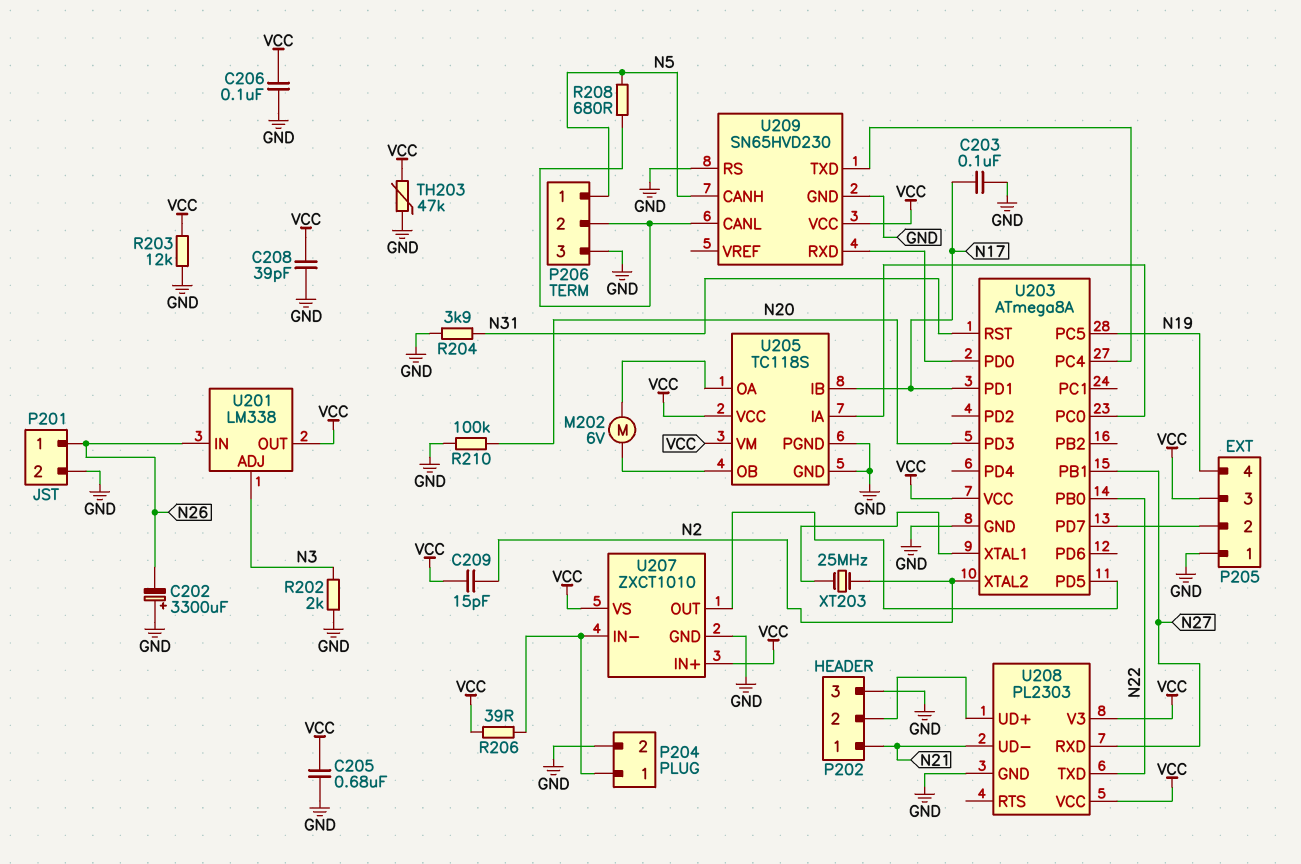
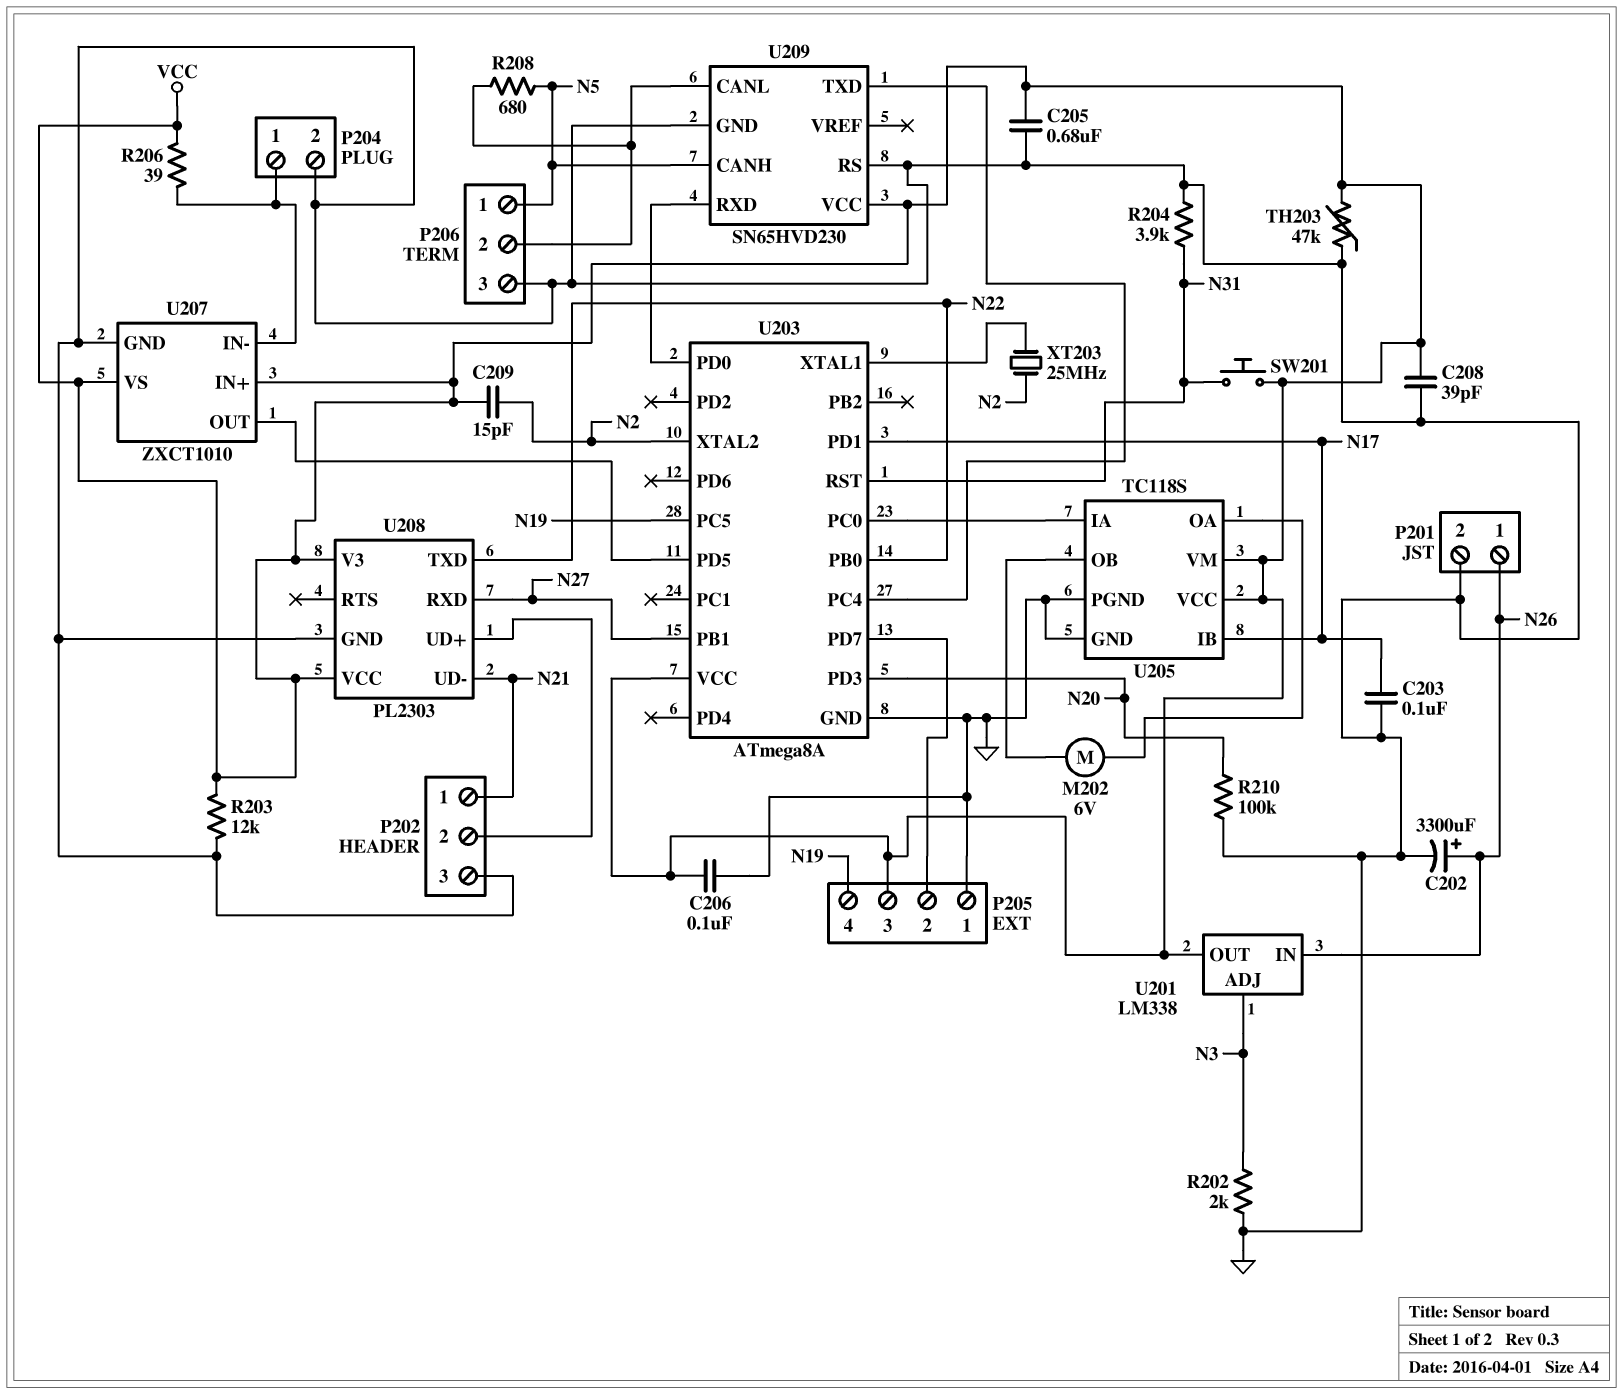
C202: 3300uF (plus GND, minus N26) -> 3300uF (plus N26, minus GND)
SW201: none -> button (N31, VCC)

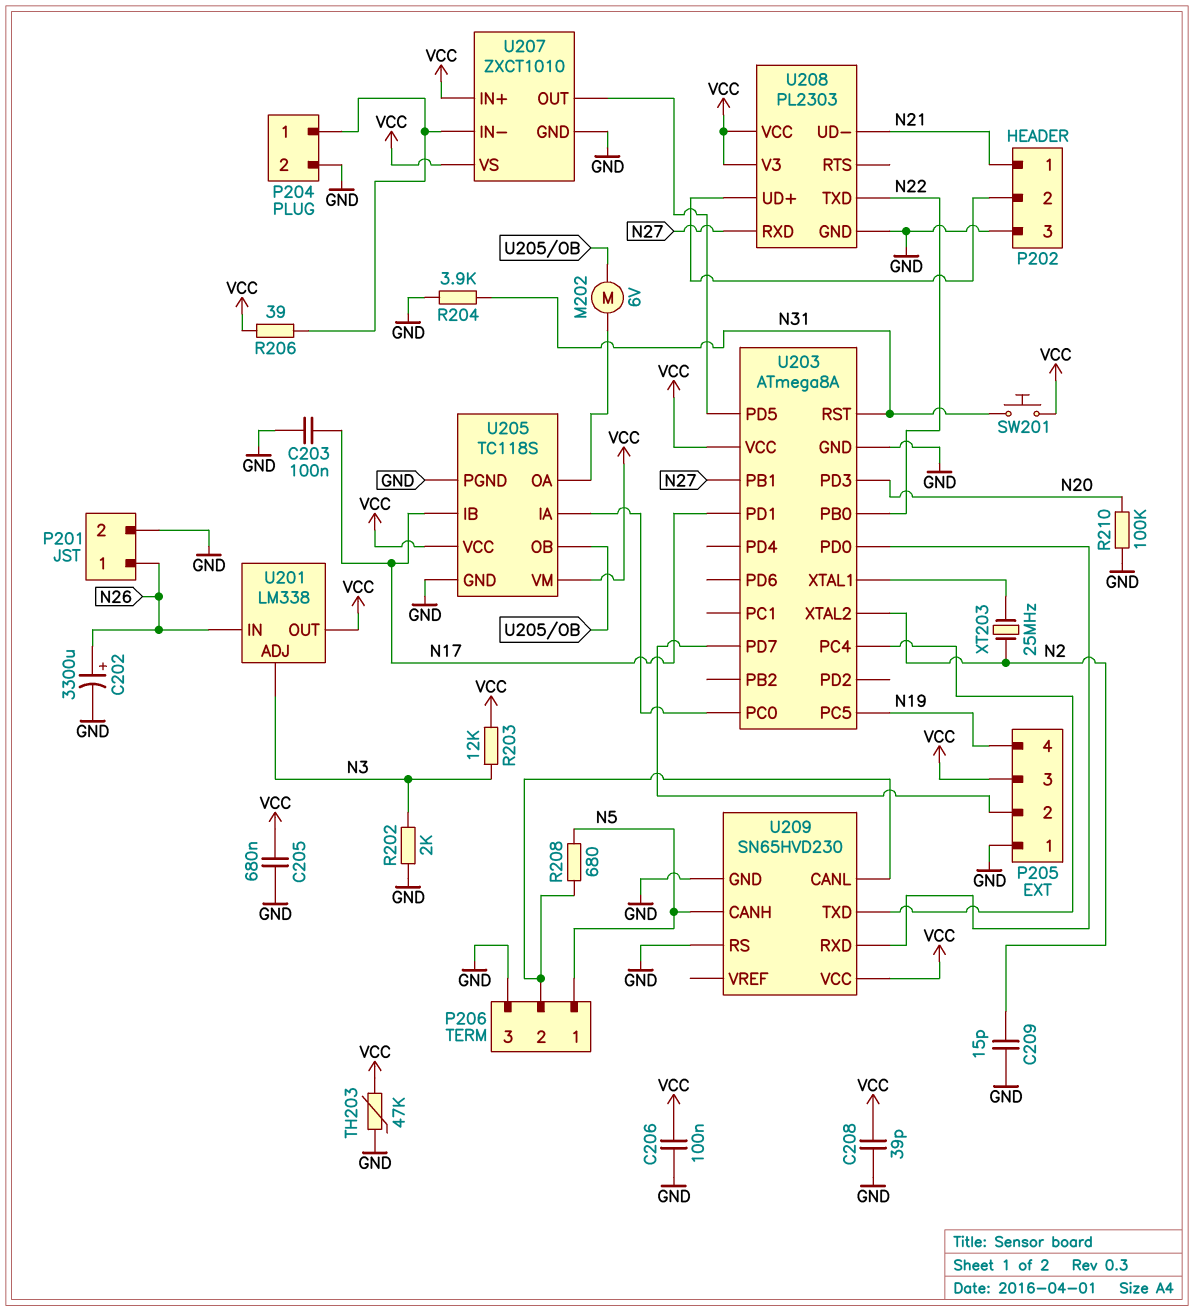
C209: 15pF (N2, VCC) -> 15pF (GND, N2)
R203: 12k (GND, VCC) -> 12k (N3, VCC)

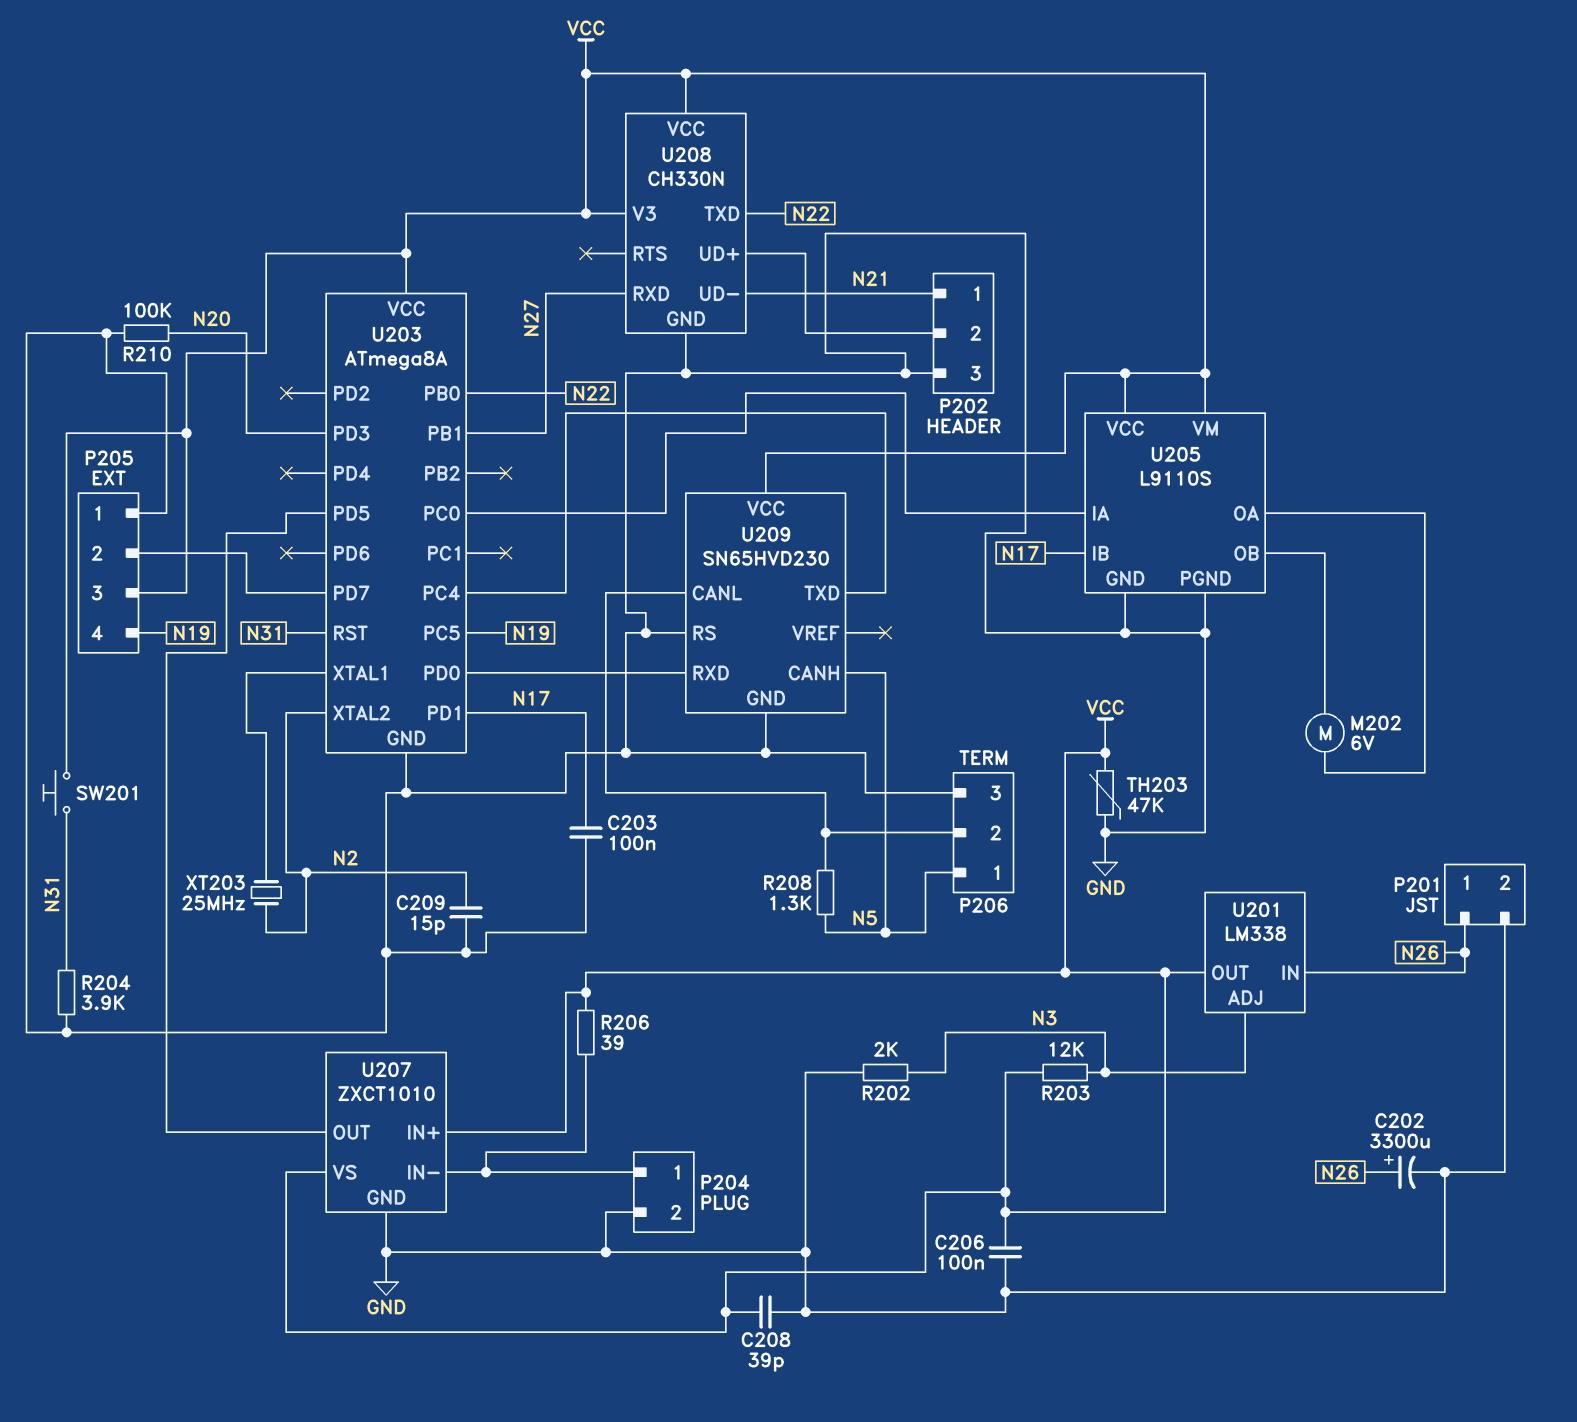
C205: 680nF (GND, VCC) -> none
R208: 680 (N5, P206/2) -> 1.3k (N5, P206/2)
U205: TC118S -> L9110S
U208: PL2303 -> CH330N

